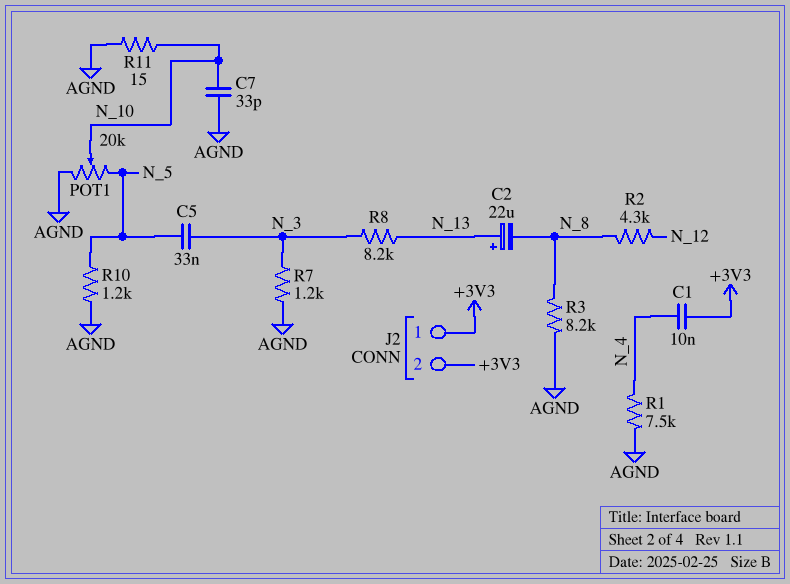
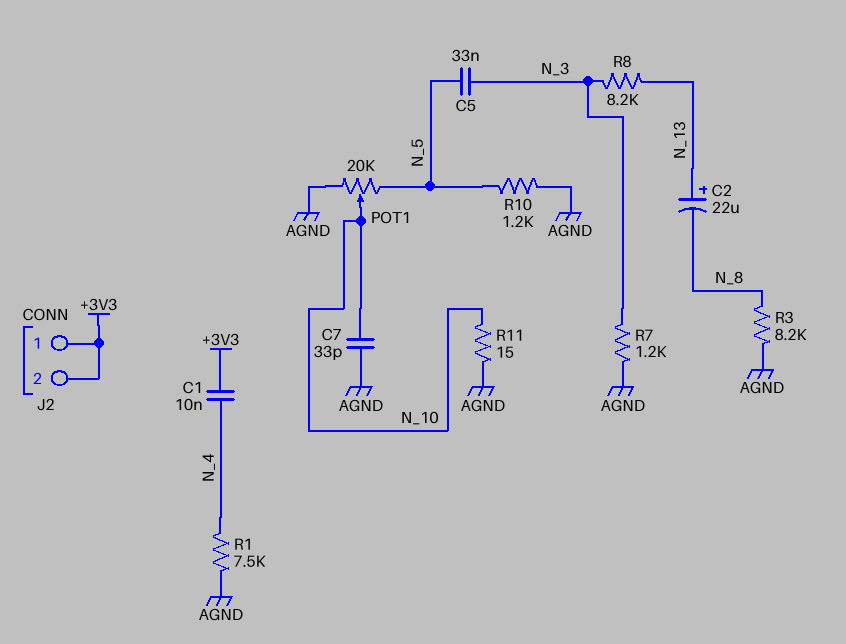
R2: 4.3k (N_8, N_12) -> none

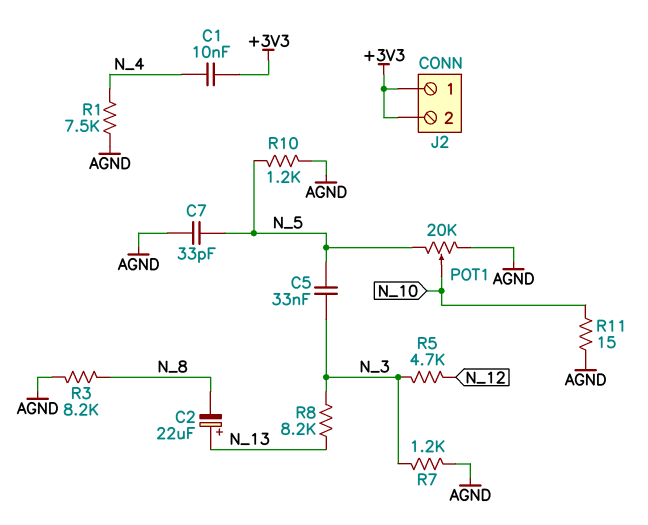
C7: 33pF (AGND, N_10) -> 33pF (AGND, N_5)
R5: none -> 4.7k (N_3, N_12)

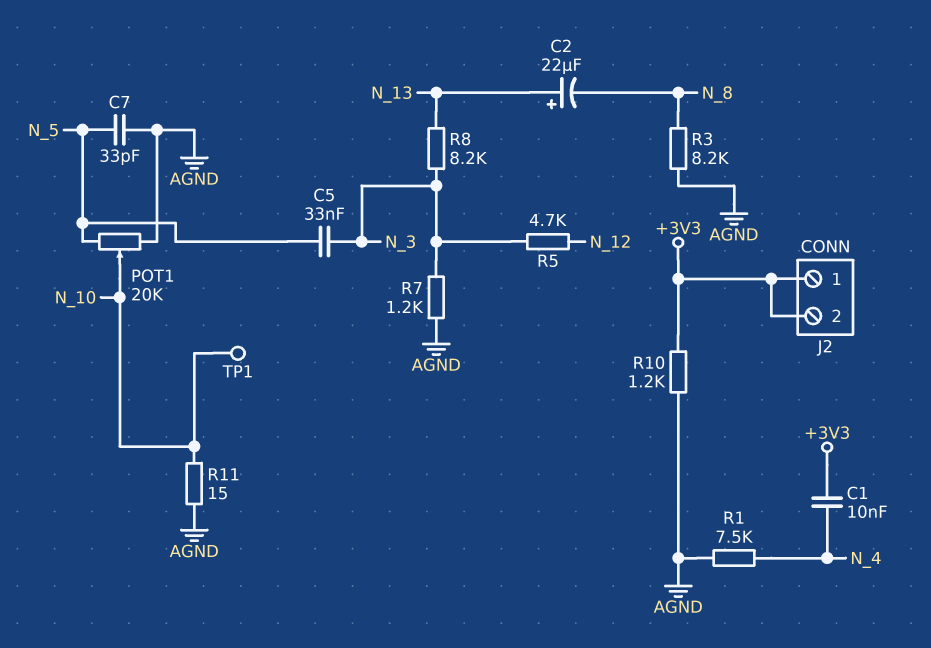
R10: 1.2k (AGND, N_5) -> 1.2k (+3V3, AGND)
TP1: none -> test point (N_10)

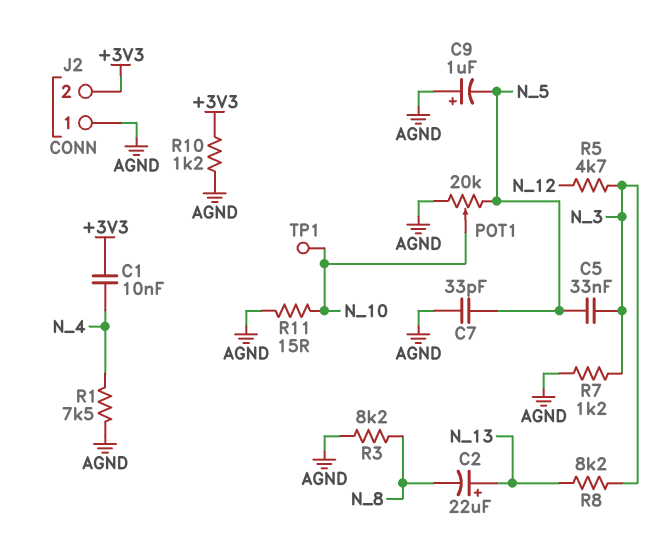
C9: none -> 1uF (plus AGND, minus N_5)
J2 pin 1: +3V3 -> AGND

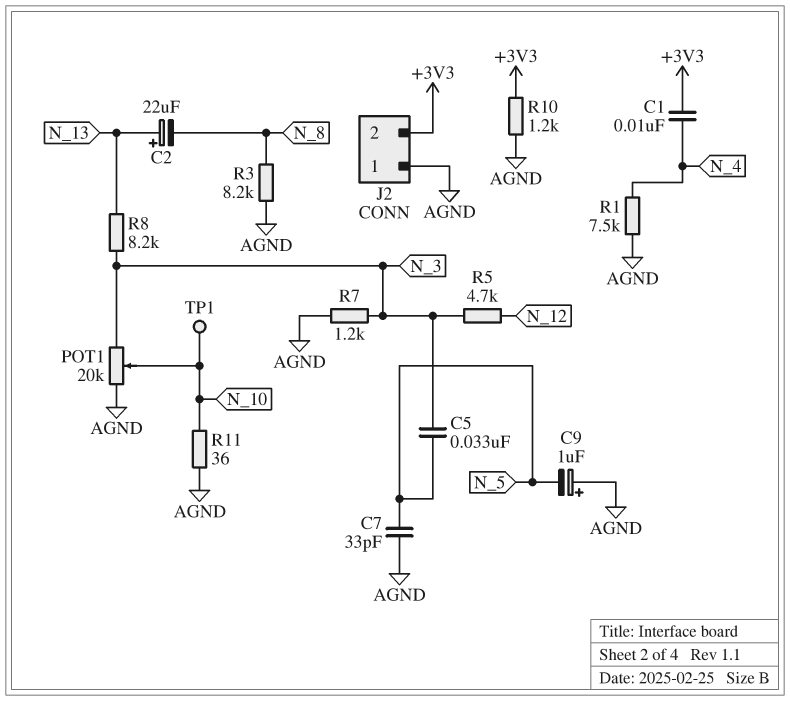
POT1: 20k (AGND, N_5, wiper N_10) -> 20k (AGND, N_3, wiper N_10)
R11: 15 (AGND, N_10) -> 36 (AGND, N_10)

